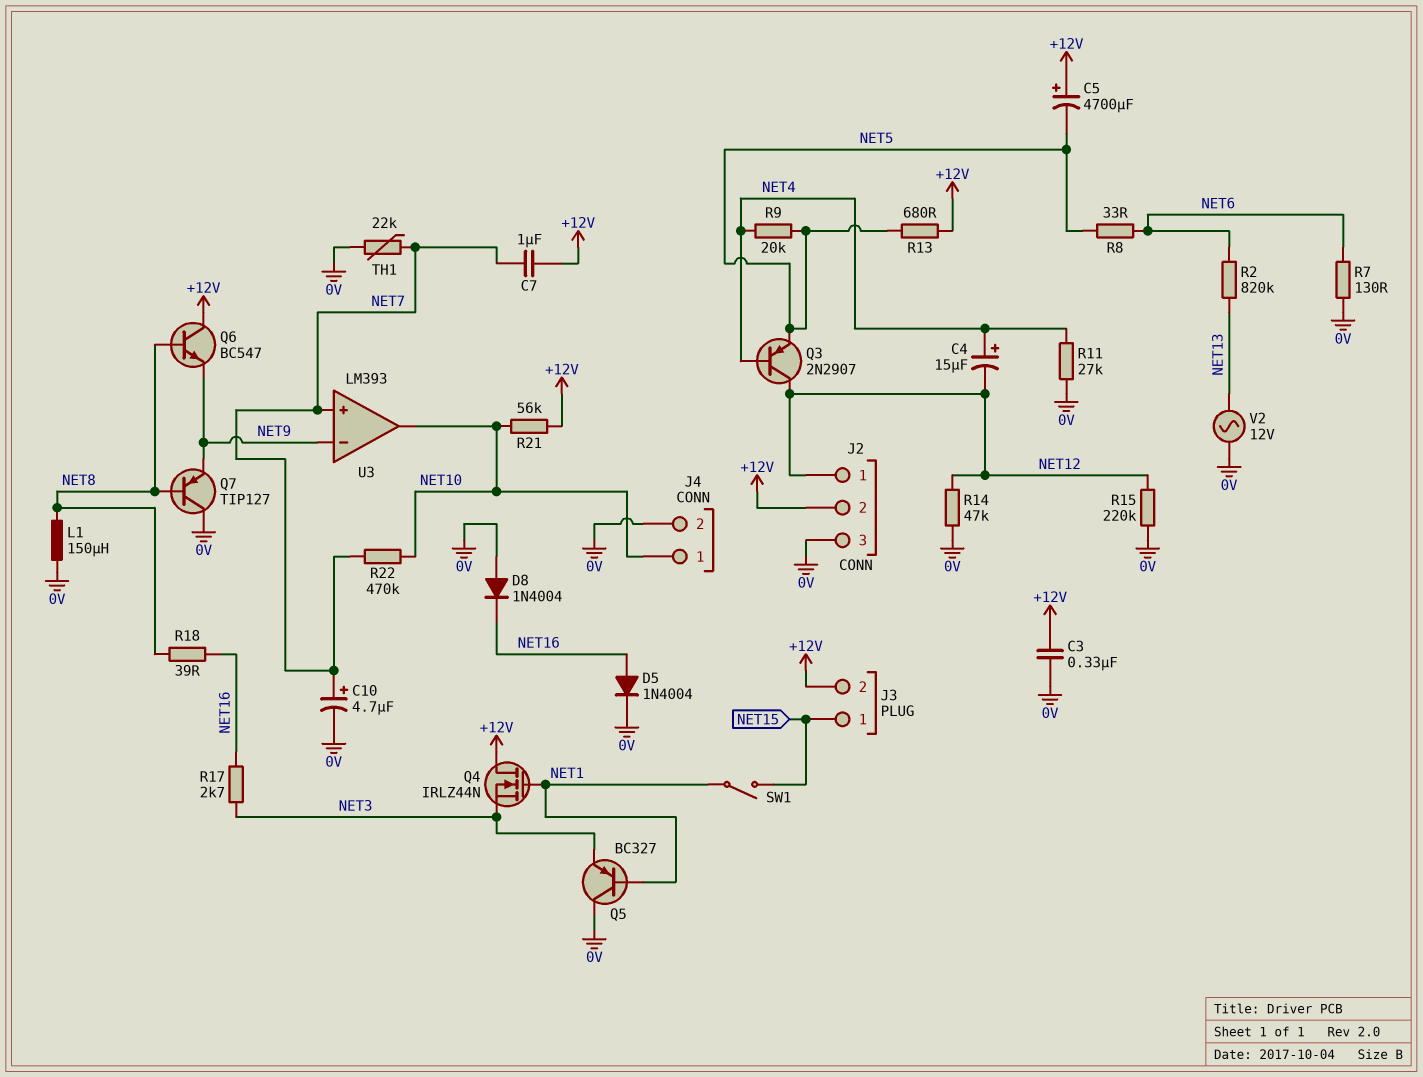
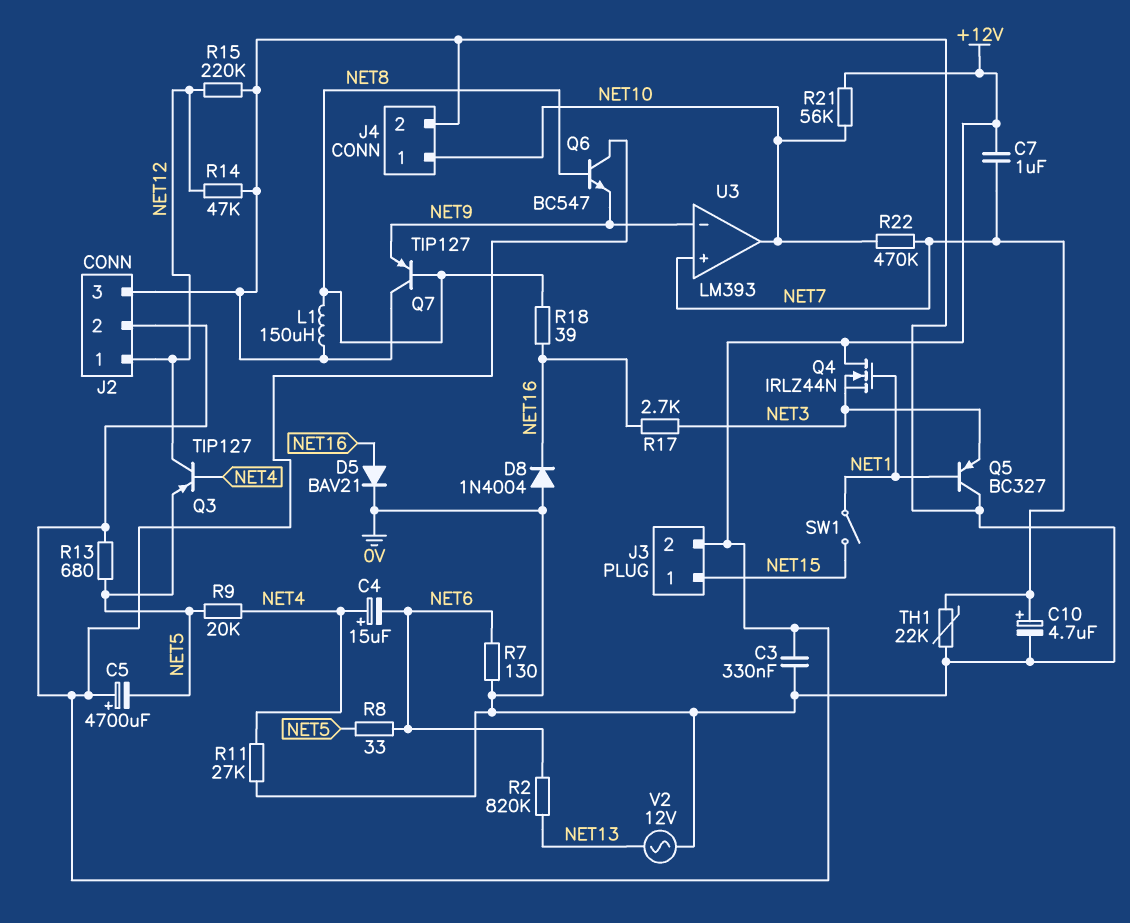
C4: 15uF (plus NET4, minus NET12) -> 15uF (plus NET4, minus NET6)
D5: diode 1N4004 (A NET16, K 0V) -> diode BAV21 (A NET16, K 0V)
Q3: PNP 2N2907 (B NET4, C NET12, E NET5) -> PNP TIP127 (B NET4, C NET12, E NET5)

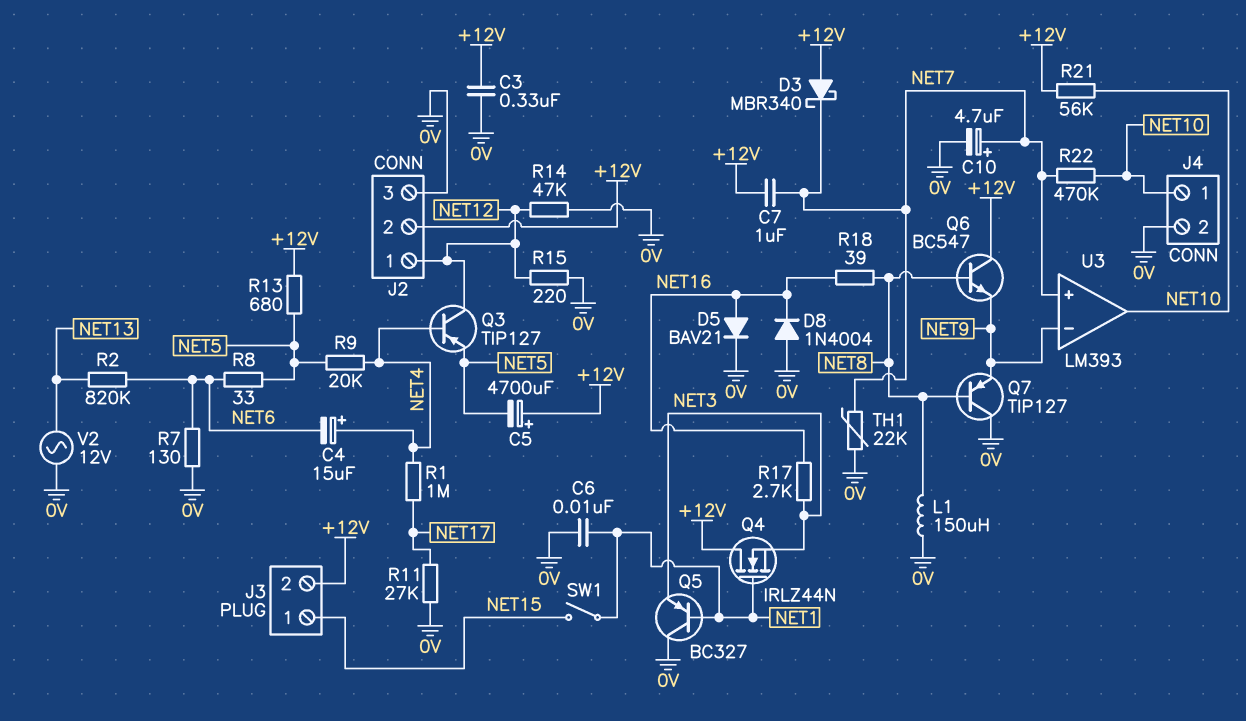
C6: none -> 10nF (0V, NET1)
D3: none -> schottky MBR340 (A +12V, K NET7)
R1: none -> 1M (NET4, NET17)
R11: 27k (0V, NET4) -> 27k (0V, NET17)
R15: 220k (0V, NET12) -> 220 (0V, NET12)

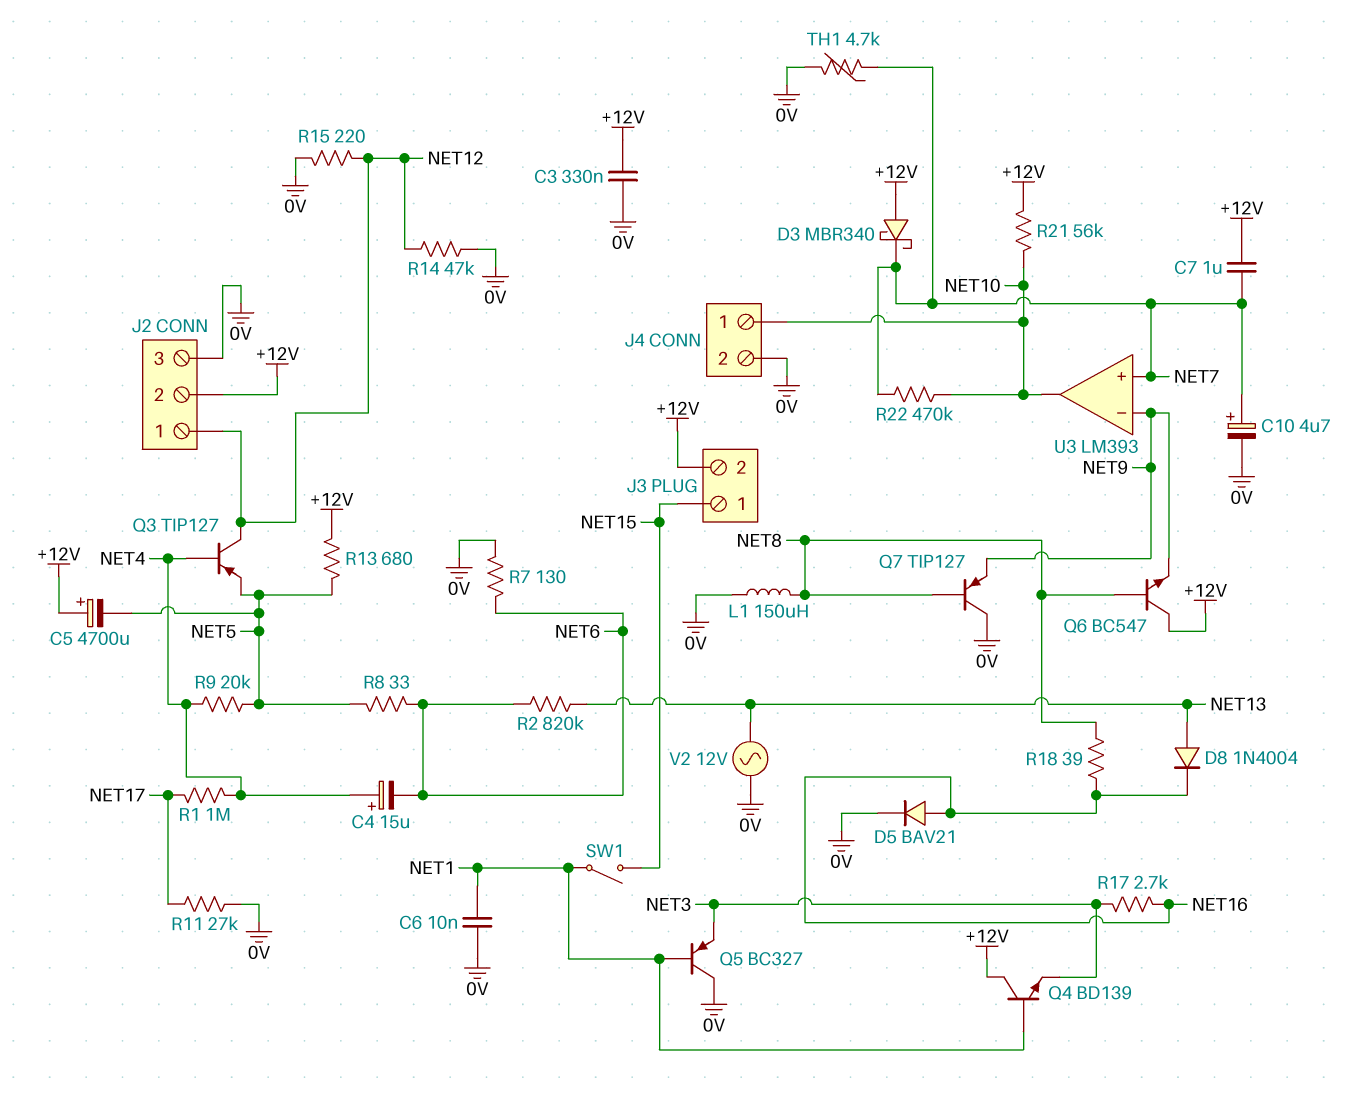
D8: diode 1N4004 (A 0V, K NET16) -> diode 1N4004 (A NET13, K NET16)
Q4: NMOS IRLZ44N (G NET1, D +12V, S NET3) -> NPN BD139 (B NET1, C +12V, E NET3)
TH1: 22k (0V, NET7) -> 4.7k (0V, NET7)

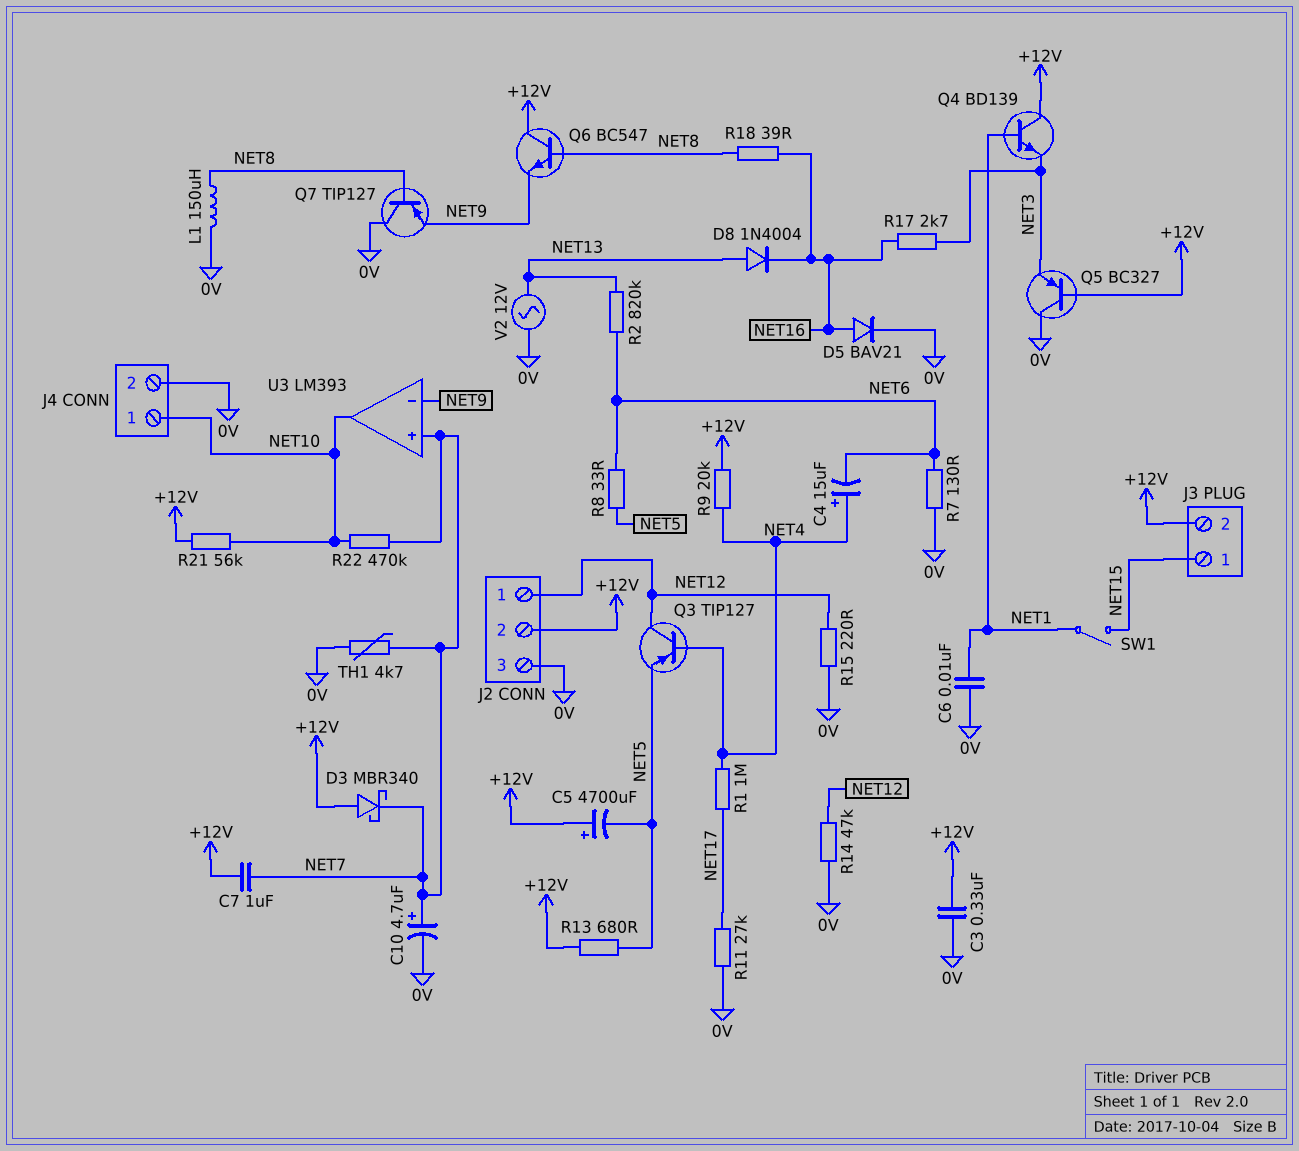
Q5: PNP BC327 (B NET1, C 0V, E NET3) -> PNP BC327 (B +12V, C 0V, E NET3)
R9: 20k (NET4, NET5) -> 20k (+12V, NET4)

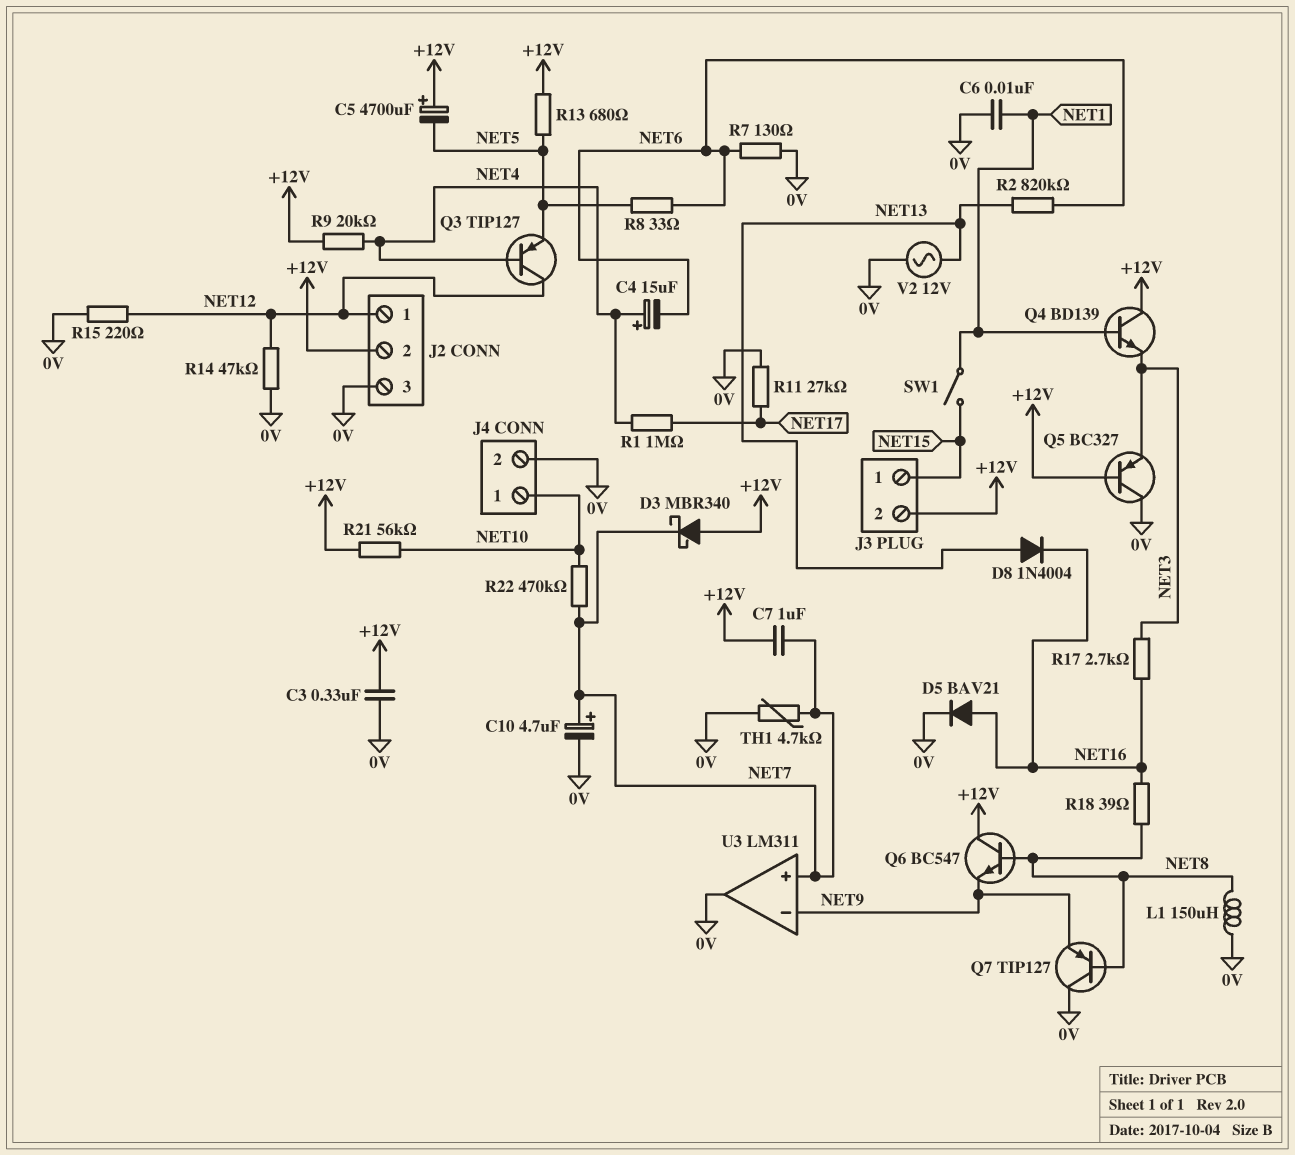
U3: LM393 -> LM311
U3 pin out: NET10 -> 0V

